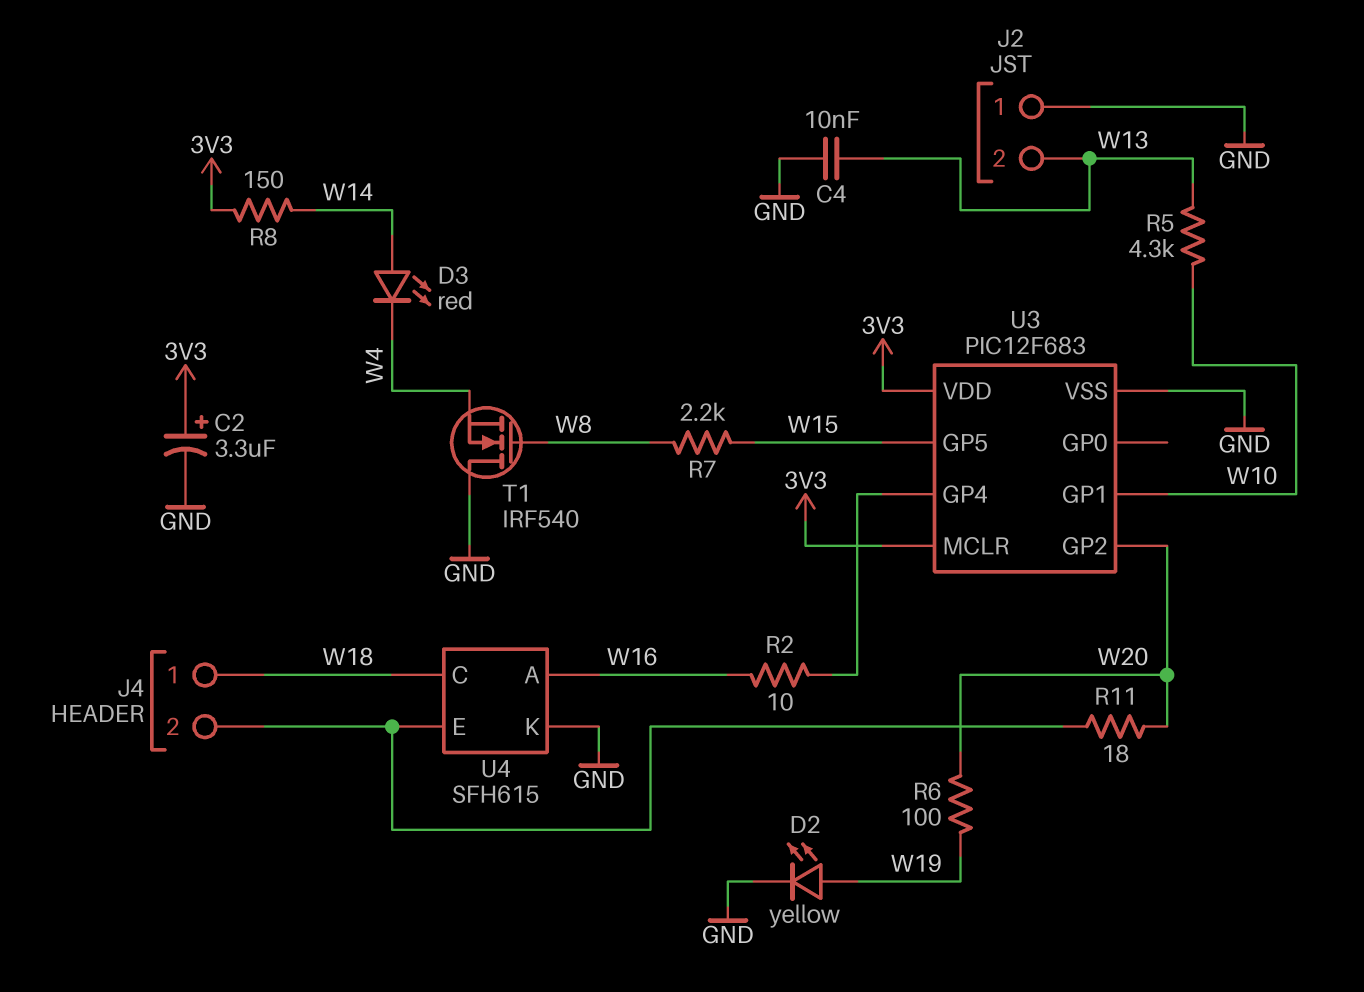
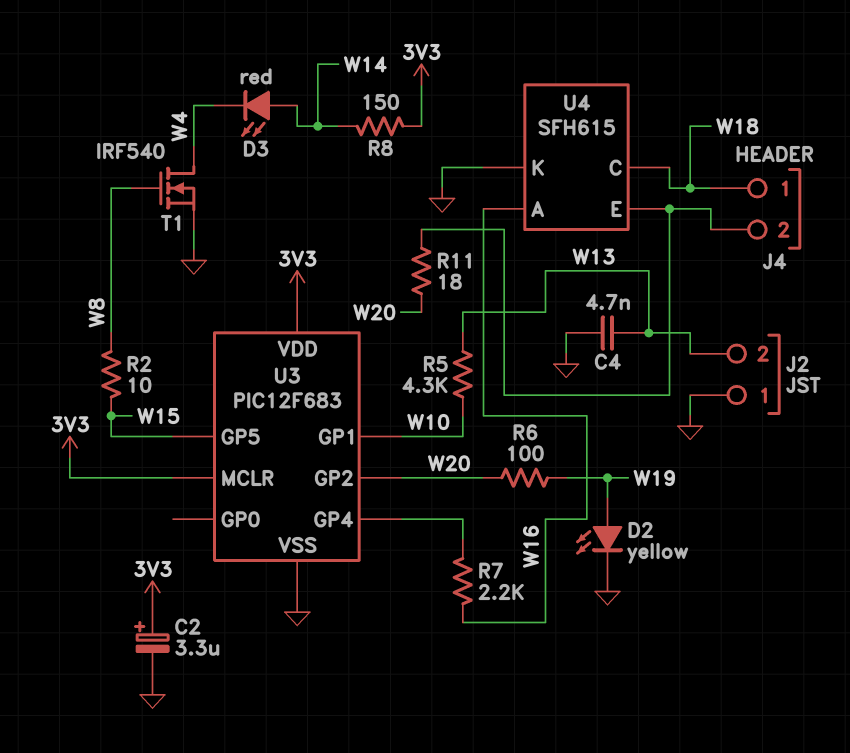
C4: 10nF (GND, W13) -> 4.7nF (GND, W13)
R2: 10 (U3/GP4, W16) -> 10 (W8, W15)
R7: 2.2k (W8, W15) -> 2.2k (U3/GP4, W16)
T1: NMOS IRF540 (G W8, D GND, S W4) -> NMOS IRF540 (G W8, D W4, S GND)

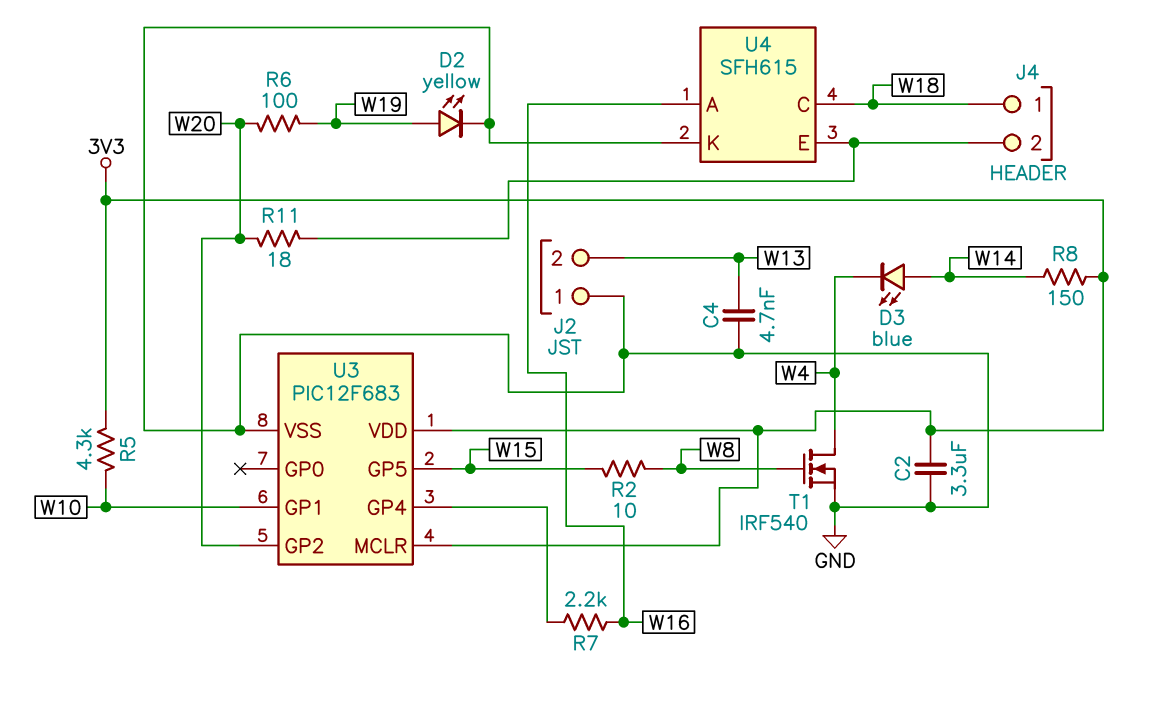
C2: 3.3uF (plus 3V3, minus GND) -> 3.3uF (3V3, GND)
D3: LED red (A W14, K W4) -> LED blue (A W14, K W4)
R5: 4.3k (W10, W13) -> 4.3k (3V3, W10)

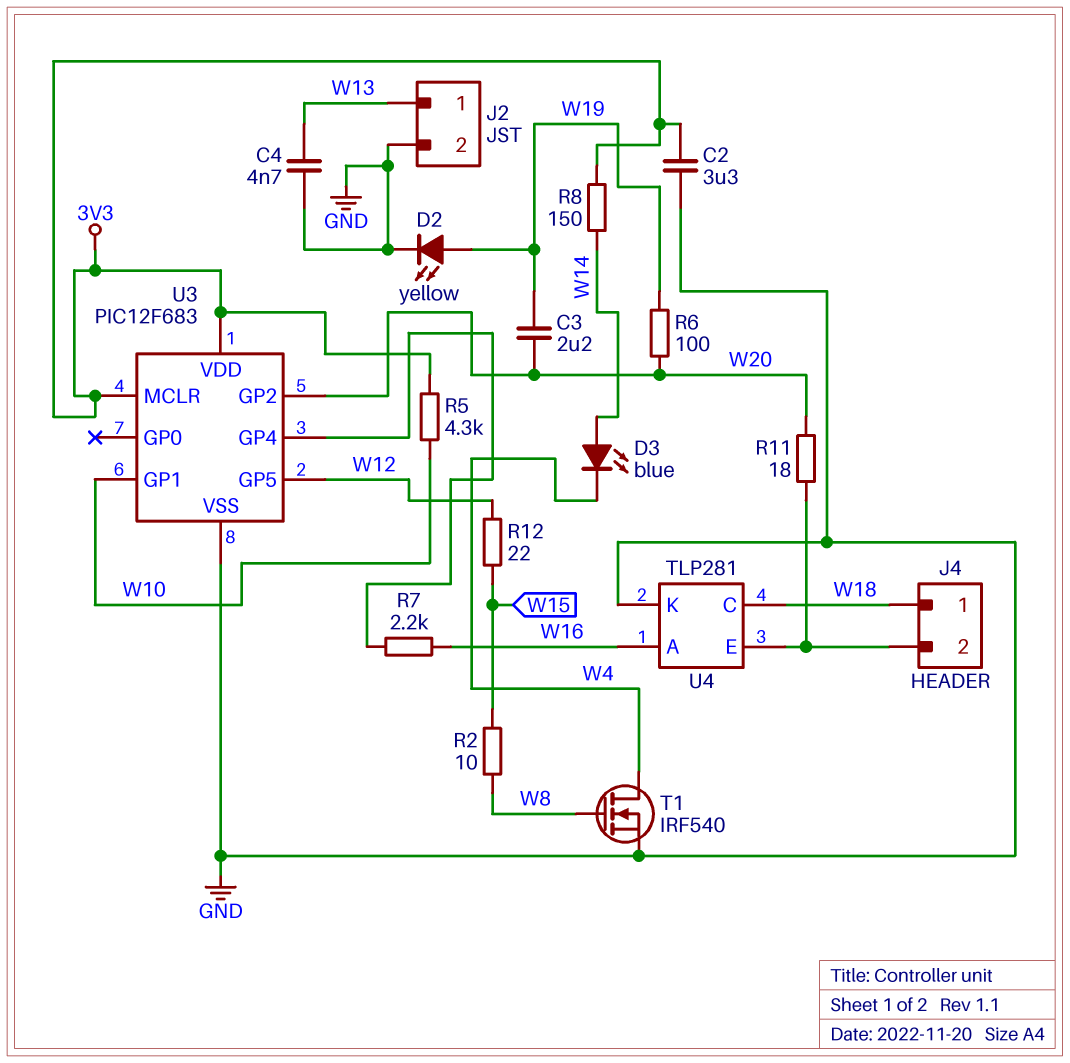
C3: none -> 2.2uF (W19, W20)
J2 pin 1: GND -> W13
J2 pin 2: W13 -> GND
R12: none -> 22 (W12, W15)
U3 pin GP5: W15 -> W12
U4: SFH615 -> TLP281

